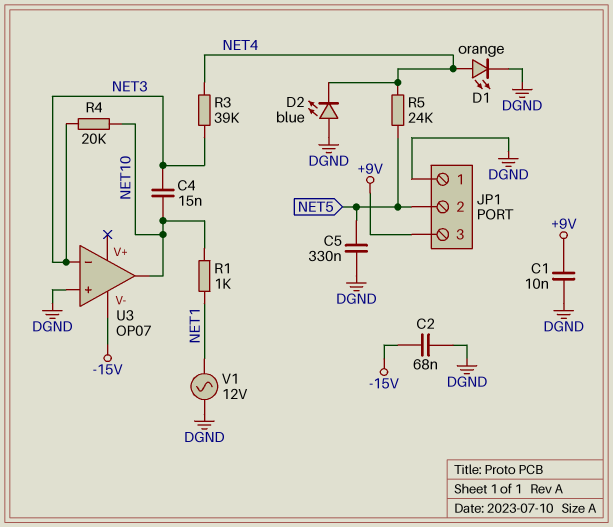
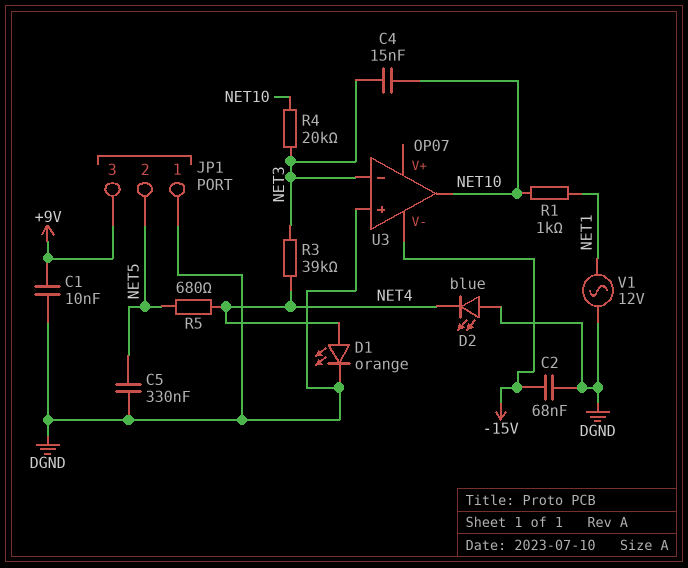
R5: 24k (NET4, NET5) -> 680 (NET4, NET5)

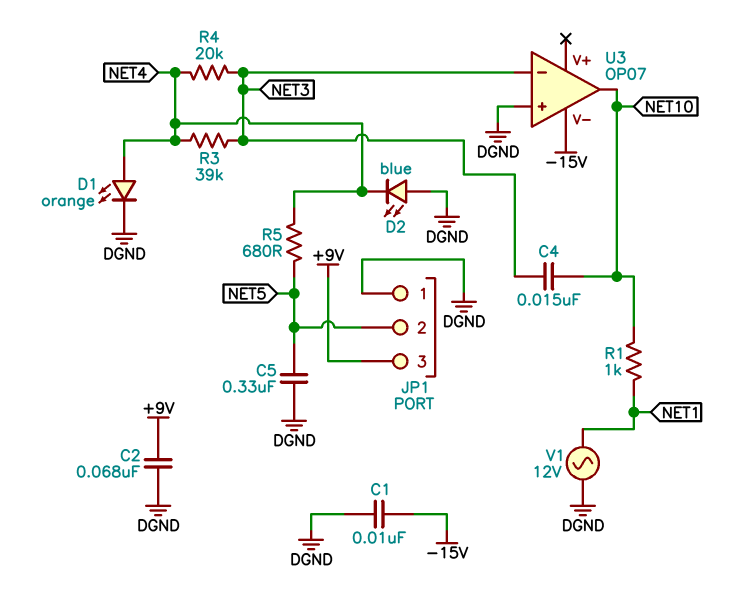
C1: 10nF (+9V, DGND) -> 10nF (-15V, DGND)
C2: 68nF (-15V, DGND) -> 68nF (+9V, DGND)
R4: 20k (NET3, NET10) -> 20k (NET3, NET4)

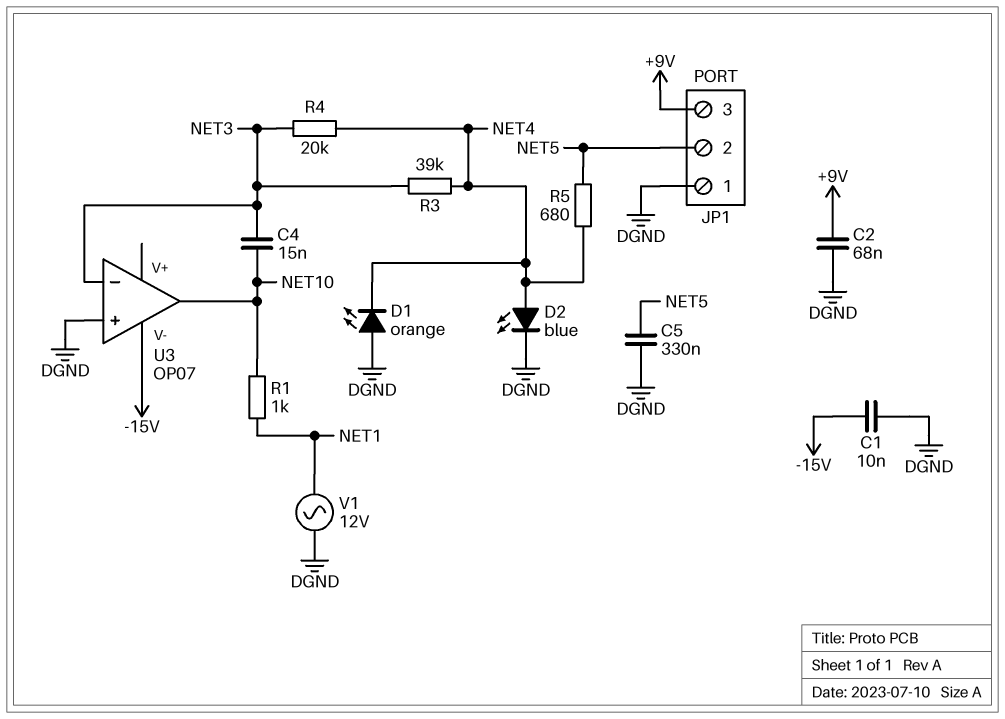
D1: LED orange (A NET4, K DGND) -> LED orange (A DGND, K NET4)
D2: LED blue (A DGND, K NET4) -> LED blue (A NET4, K DGND)

